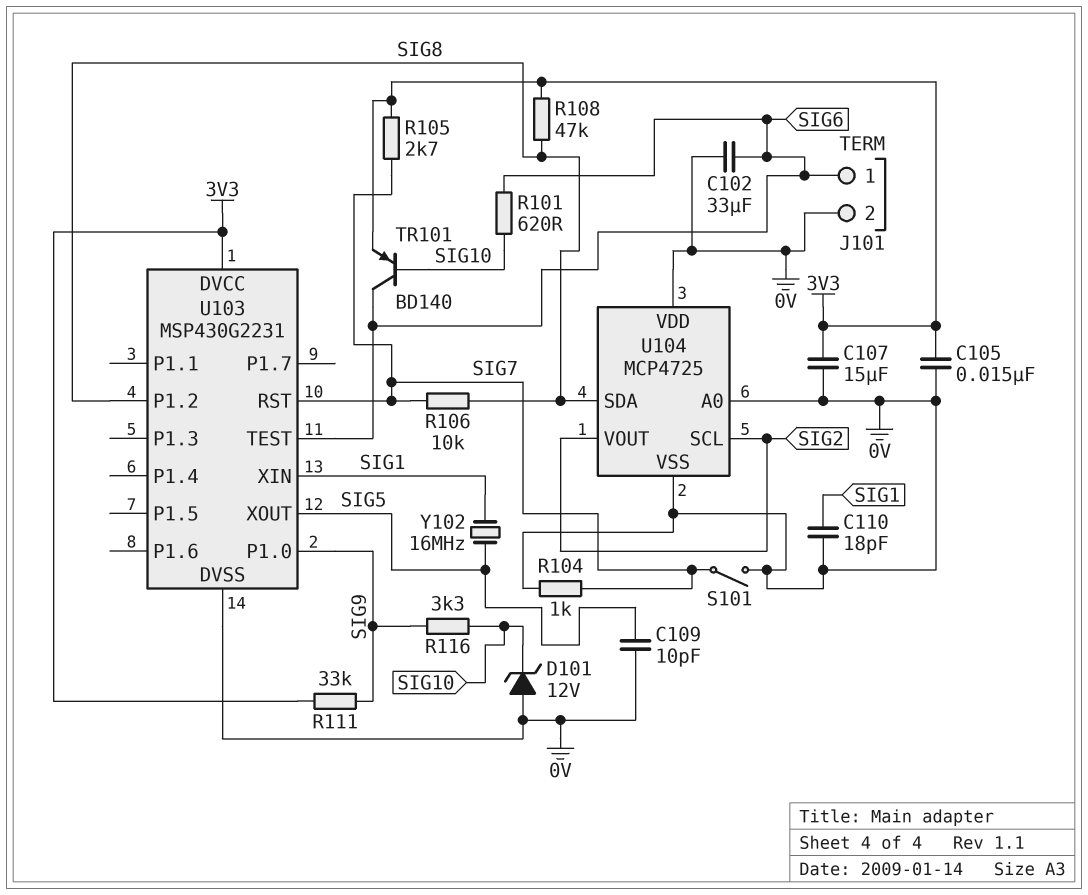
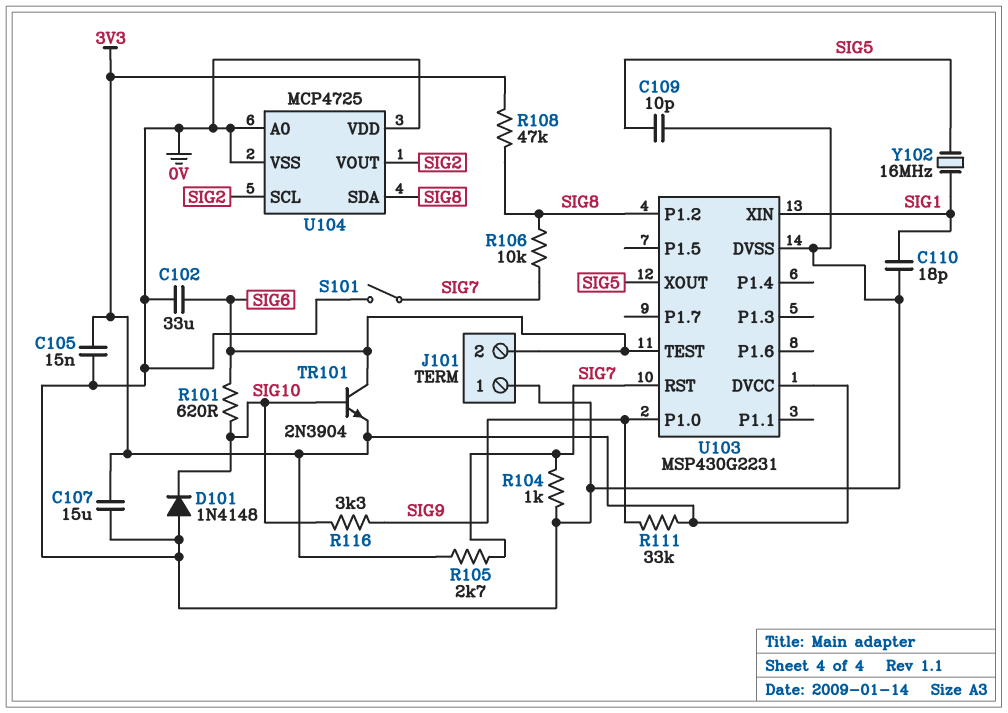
D101: zener 12V (A 0V, K SIG10) -> diode 1N4148 (A 0V, K SIG10)
J101 pin 1: SIG6 -> 0V
J101 pin 2: 0V -> SIG6
TR101: PNP BD140 (B SIG10, C SIG6, E 3V3) -> NPN 2N3904 (B SIG10, C SIG6, E 3V3)

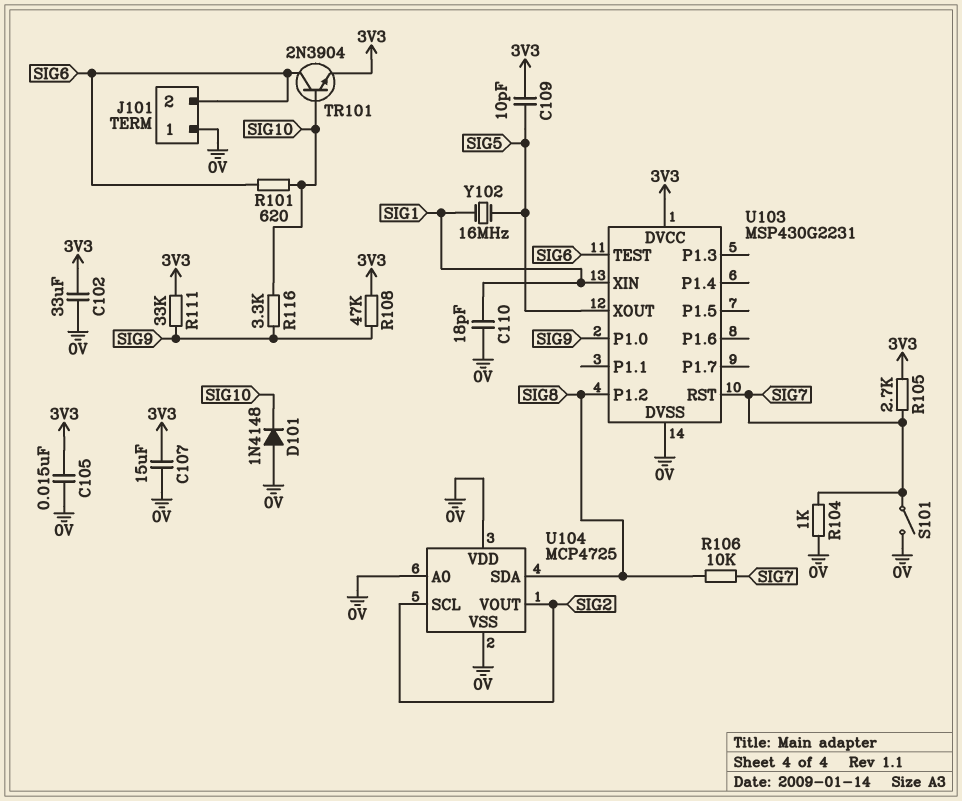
C102: 33uF (0V, SIG6) -> 33uF (0V, 3V3)
C109: 10pF (0V, SIG5) -> 10pF (3V3, SIG5)
R108: 47k (3V3, SIG8) -> 47k (3V3, SIG9)

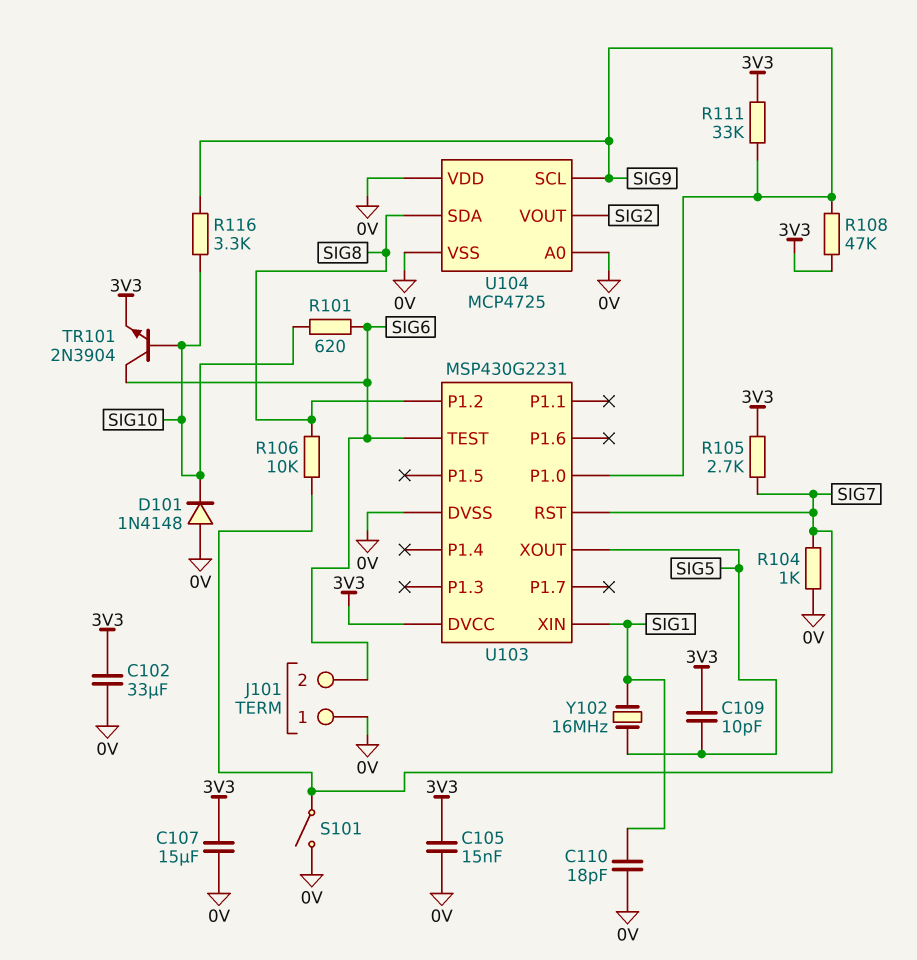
U104 pin SCL: SIG2 -> SIG9

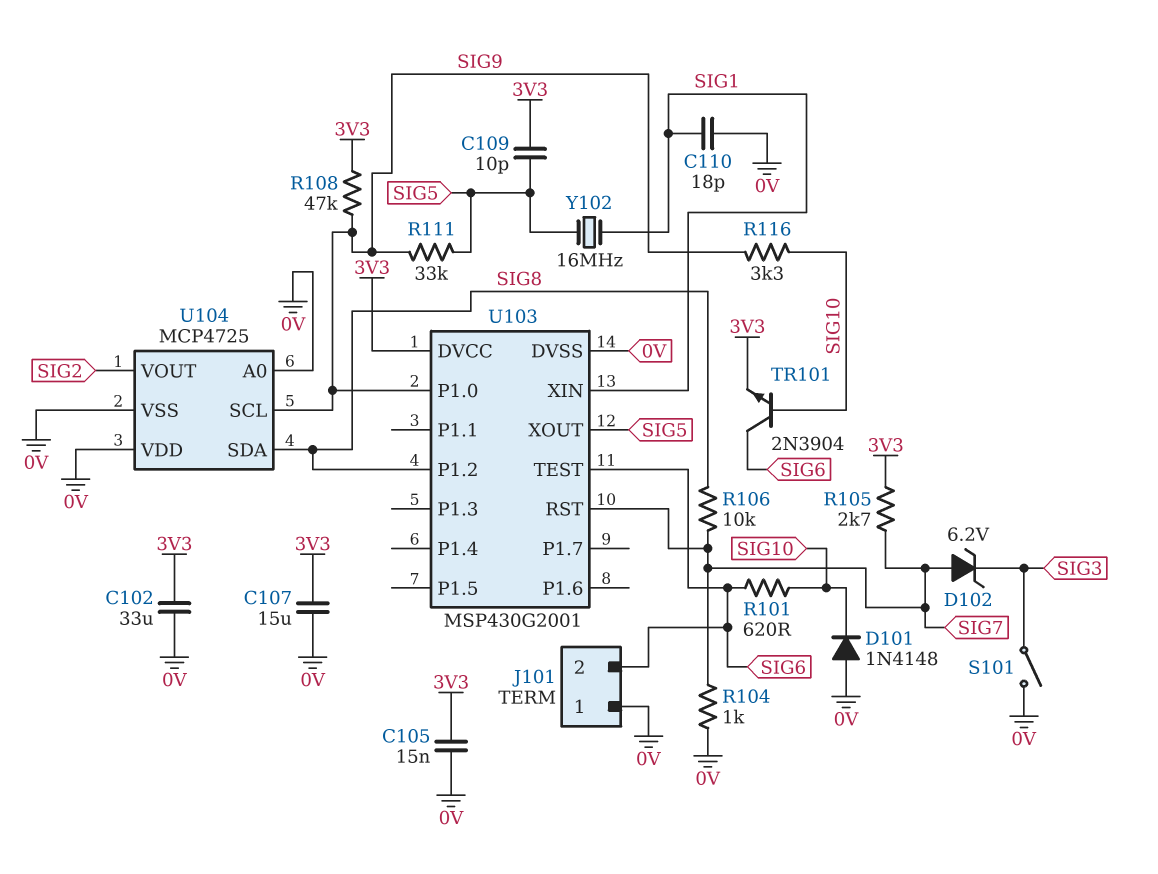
D102: none -> zener 6.2V (A SIG7, K SIG3)
R111: 33k (3V3, SIG9) -> 33k (SIG5, SIG9)
S101: switch (0V, SIG7) -> switch (0V, SIG3)
U103: MSP430G2231 -> MSP430G2001

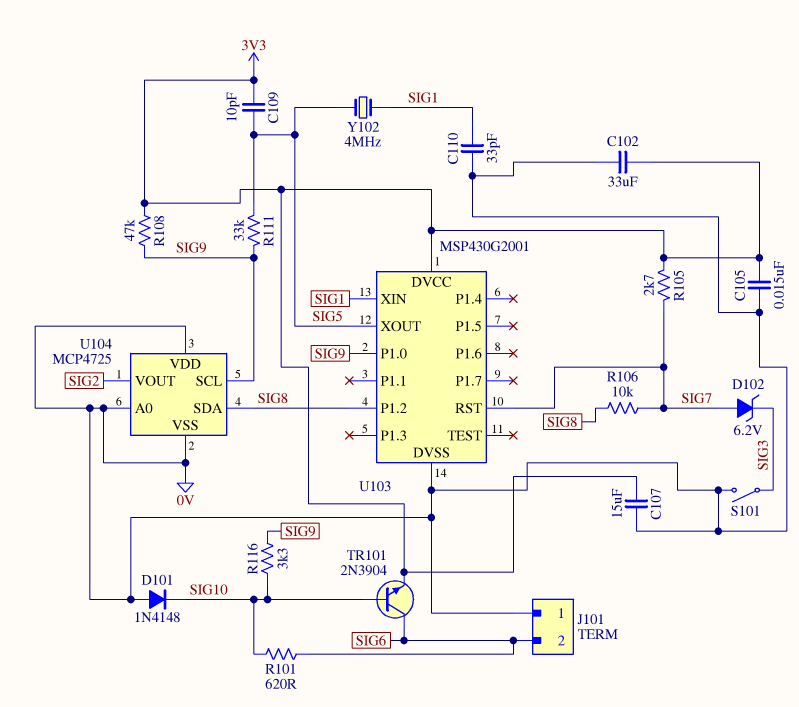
C110: 18pF (0V, SIG1) -> 33pF (0V, SIG1)
R104: 1k (0V, SIG7) -> none
U103 pin TEST: SIG6 -> none
Y102: 16MHz (SIG1, SIG5) -> 4MHz (SIG1, SIG5)

